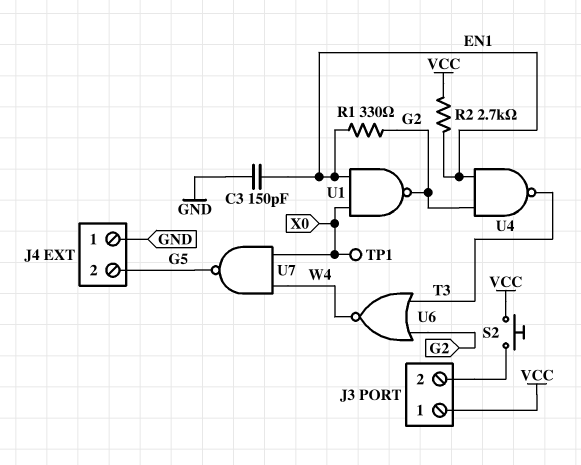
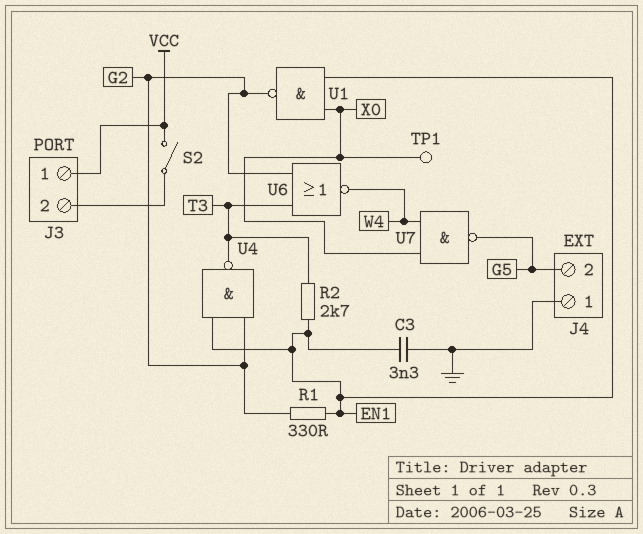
C3: 150pF (EN1, GND) -> 3.3nF (EN1, GND)
R2: 2.7k (EN1, VCC) -> 2.7k (EN1, T3)
S2: button (J3/2, VCC) -> switch (J3/2, VCC)

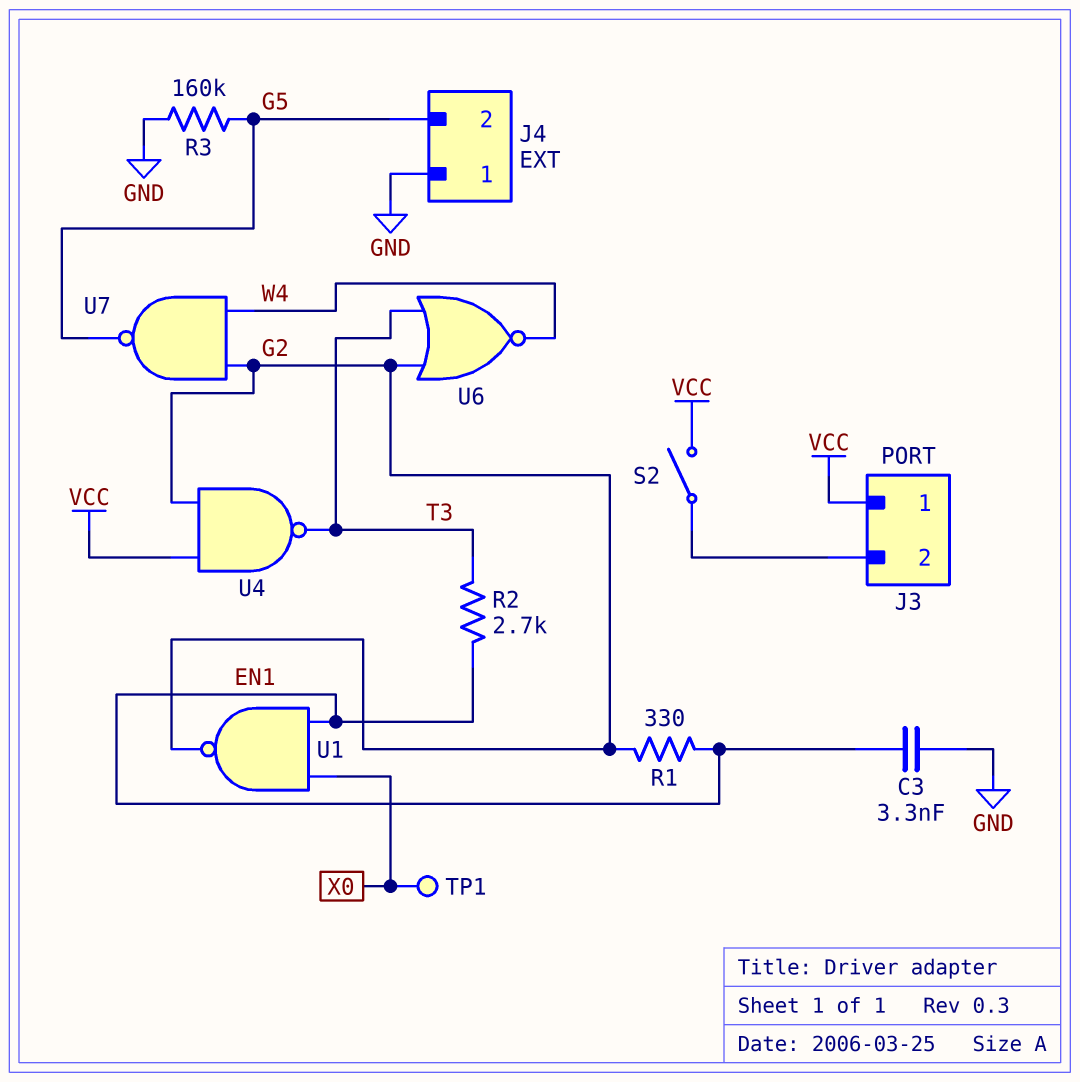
R3: none -> 160k (G5, GND)
U4: NAND (in EN1, in G2, out T3) -> NAND (in G2, in VCC, out T3)
U7: NAND (in W4, in X0, out G5) -> NAND (in G2, in W4, out G5)

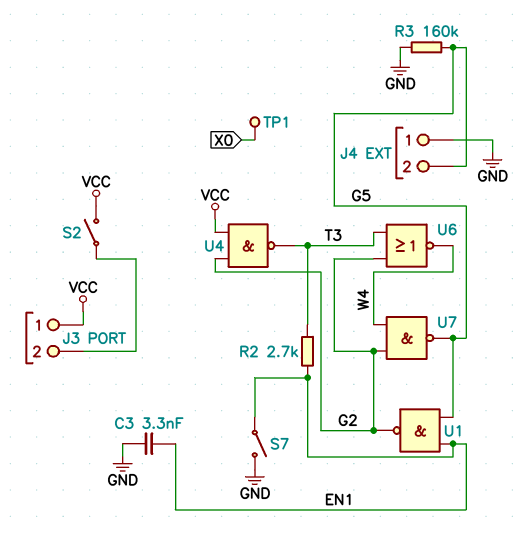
R1: 330 (EN1, G2) -> none
S7: none -> switch (EN1, GND)
U1: NAND (in EN1, in X0, out G2) -> NAND (in EN1, in G5, out G2)

